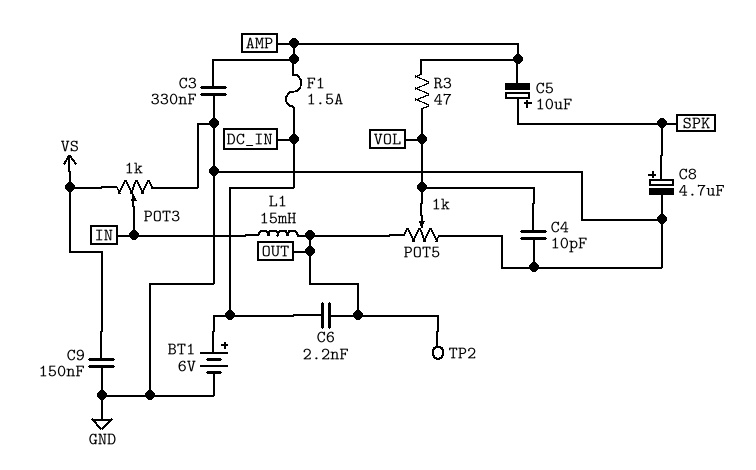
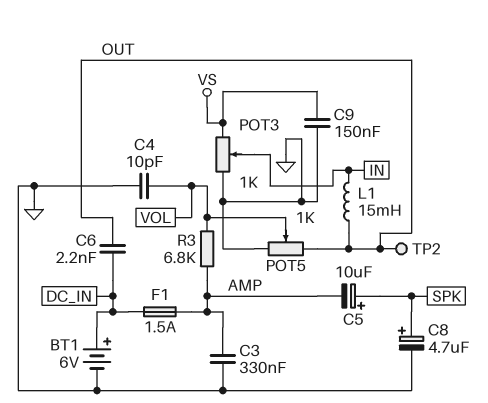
R3: 47 (AMP, VOL) -> 6.8k (AMP, VOL)

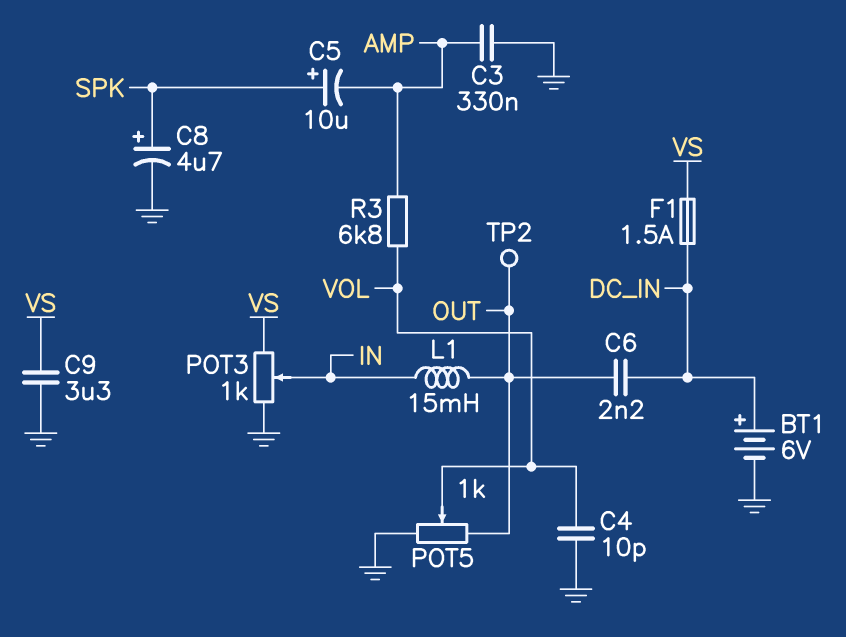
C9: 150nF (GND, VS) -> 3.3uF (GND, VS)
F1: 1.5A (AMP, DC_IN) -> 1.5A (DC_IN, VS)

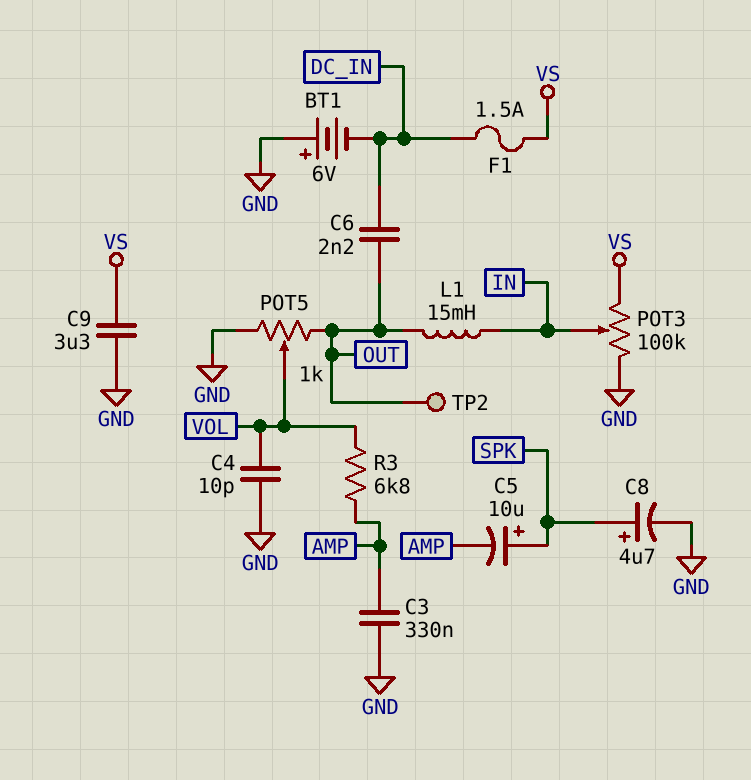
BT1: 6V (plus DC_IN, minus GND) -> 6V (plus GND, minus DC_IN)
POT3: 1k (GND, VS, wiper IN) -> 100k (GND, VS, wiper IN)

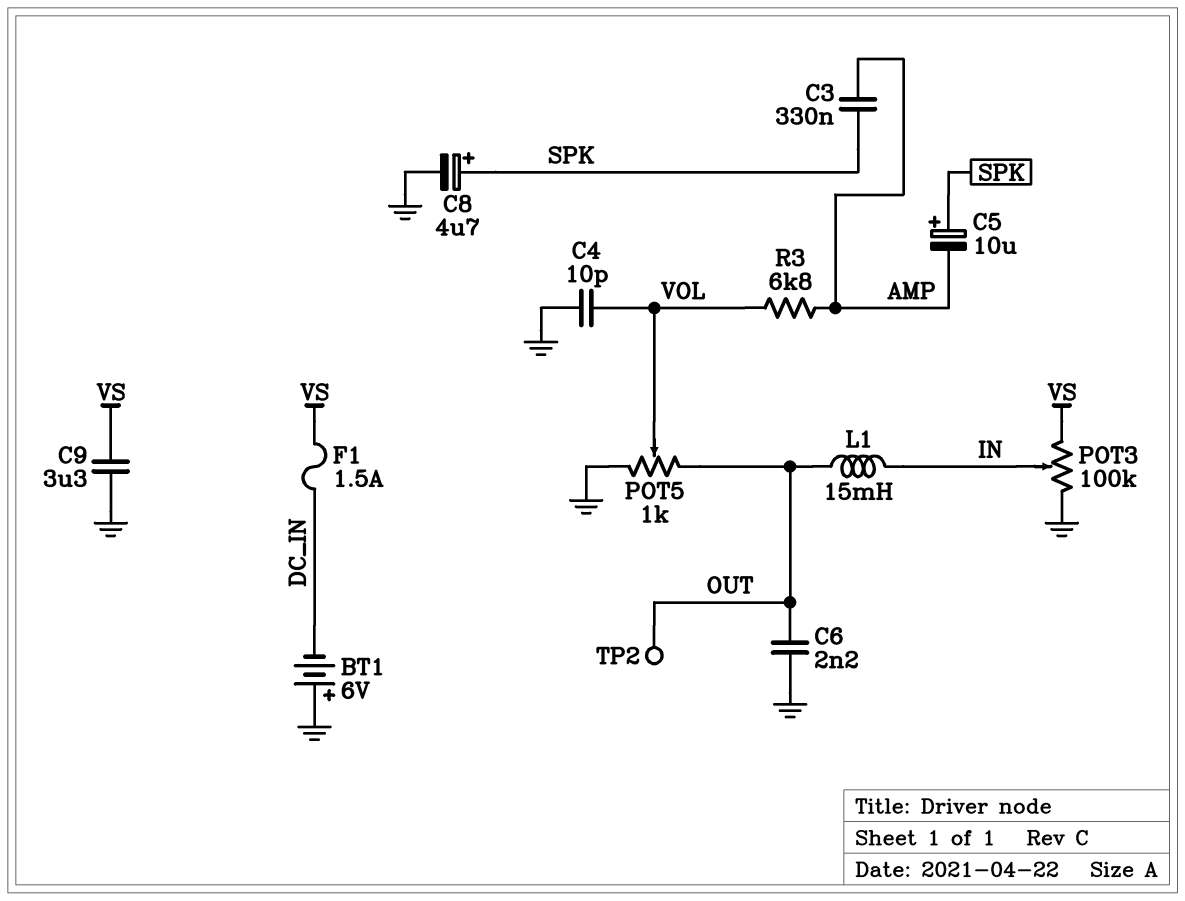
C3: 330nF (AMP, GND) -> 330nF (AMP, SPK)
C6: 2.2nF (DC_IN, OUT) -> 2.2nF (GND, OUT)

